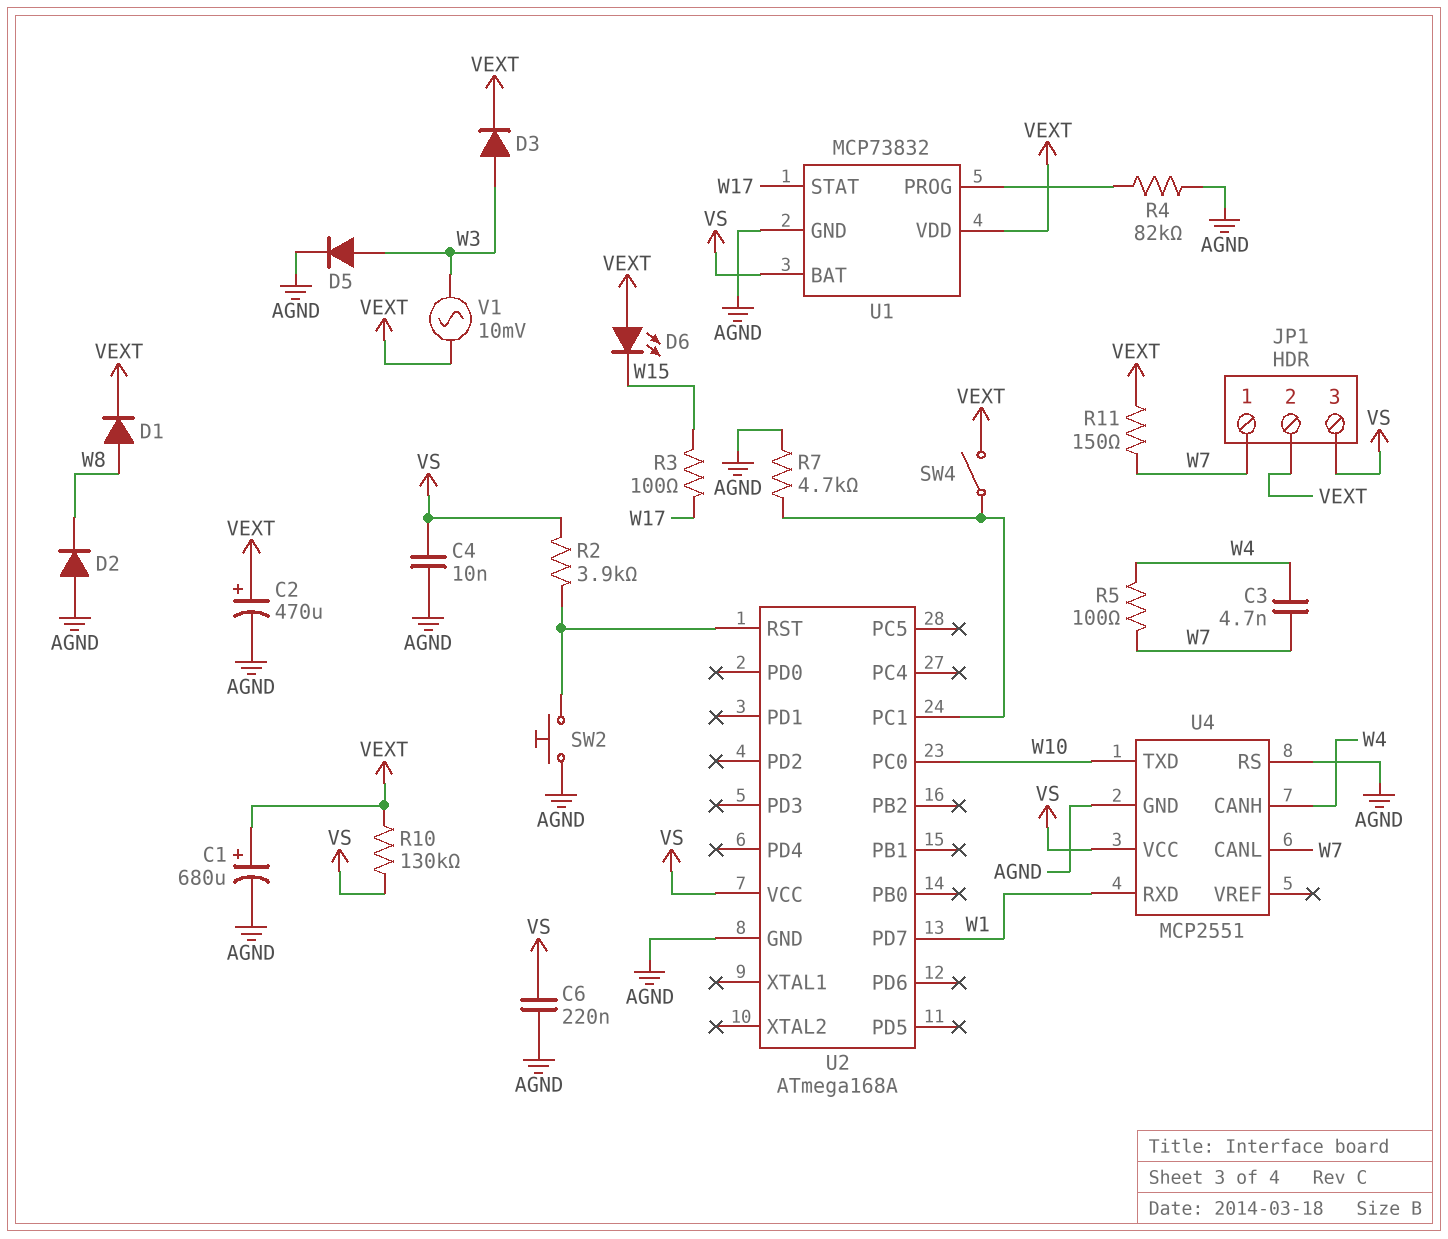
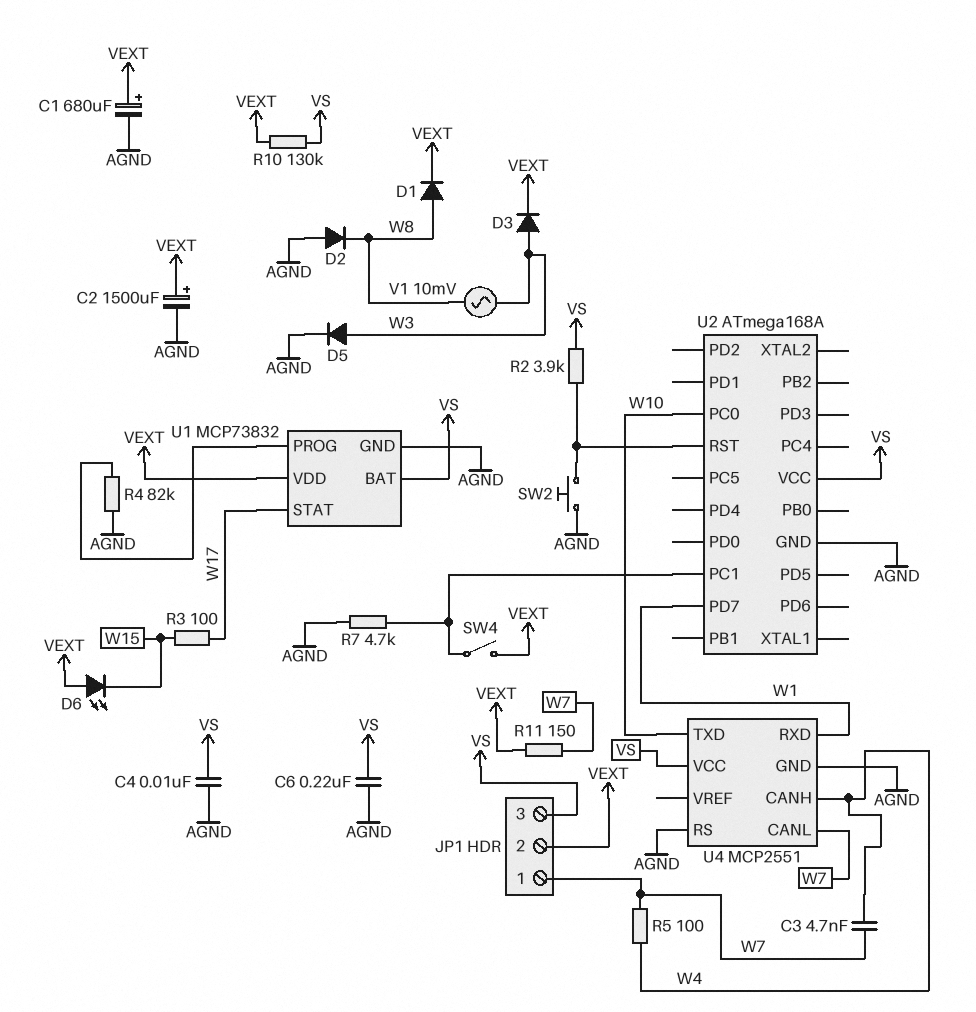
C2: 470uF (plus VEXT, minus AGND) -> 1500uF (plus VEXT, minus AGND)
V1: AC 10mV (VEXT, W3) -> AC 10mV (W3, W8)

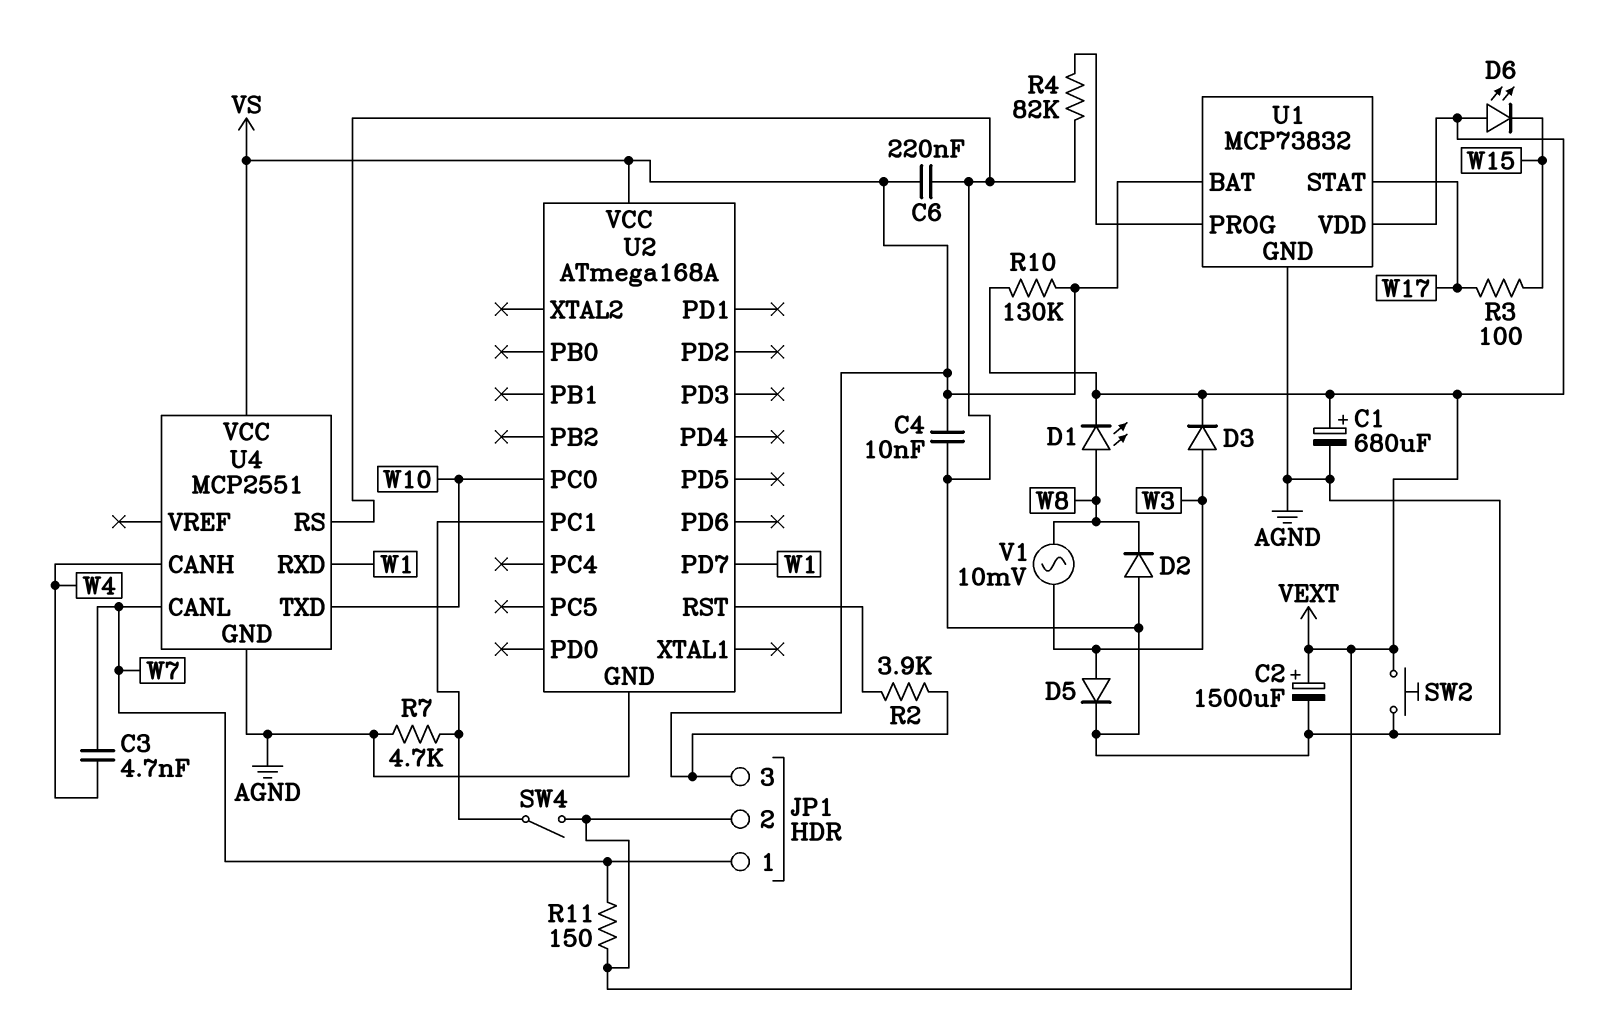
D1: diode (A W8, K VEXT) -> LED (A W8, K VEXT)
R5: 100 (W4, W7) -> none
SW2: button (AGND, U2/RST) -> button (AGND, VEXT)

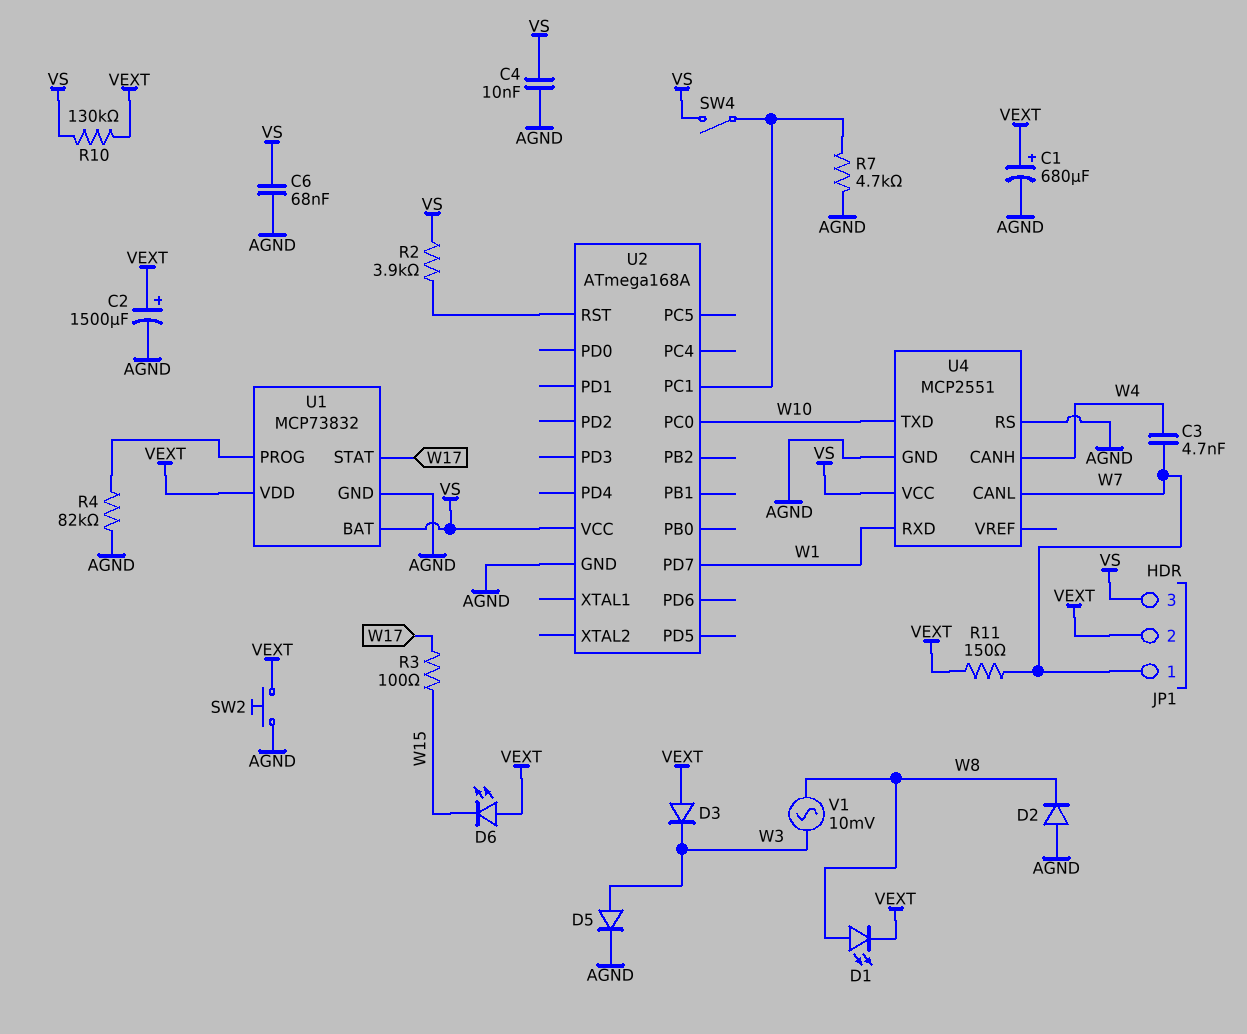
C6: 220nF (AGND, VS) -> 68nF (AGND, VS)
D3: diode (A W3, K VEXT) -> diode (A VEXT, K W3)
SW4: switch (U2/PC1, VEXT) -> switch (U2/PC1, VS)

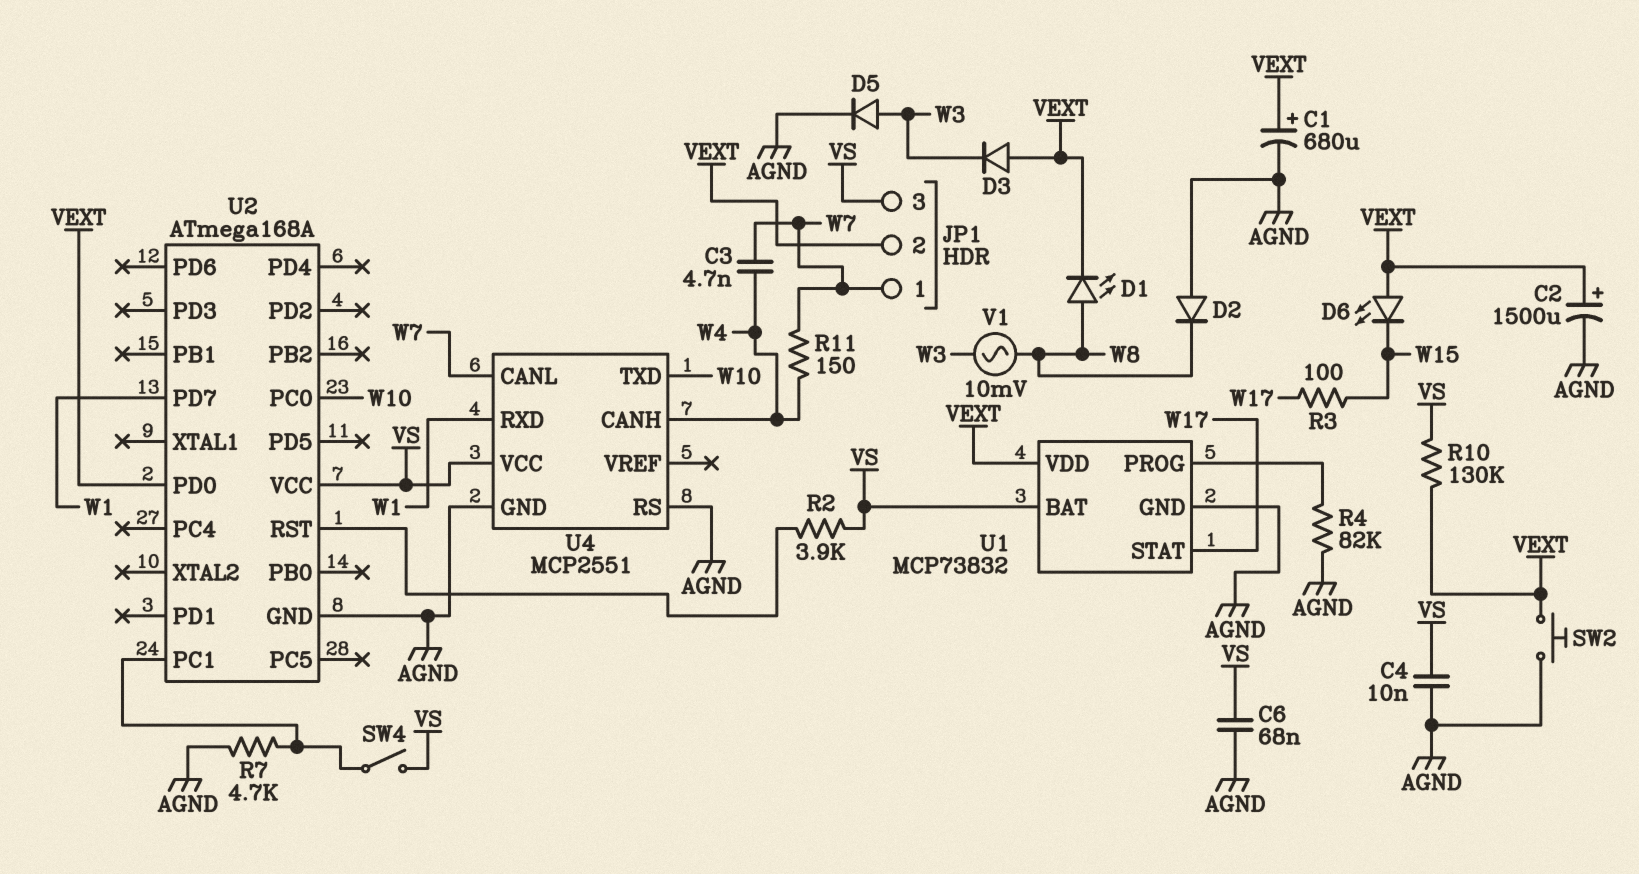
R11: 150 (VEXT, W7) -> 150 (W4, W7)
U2 pin PD0: none -> VEXT

